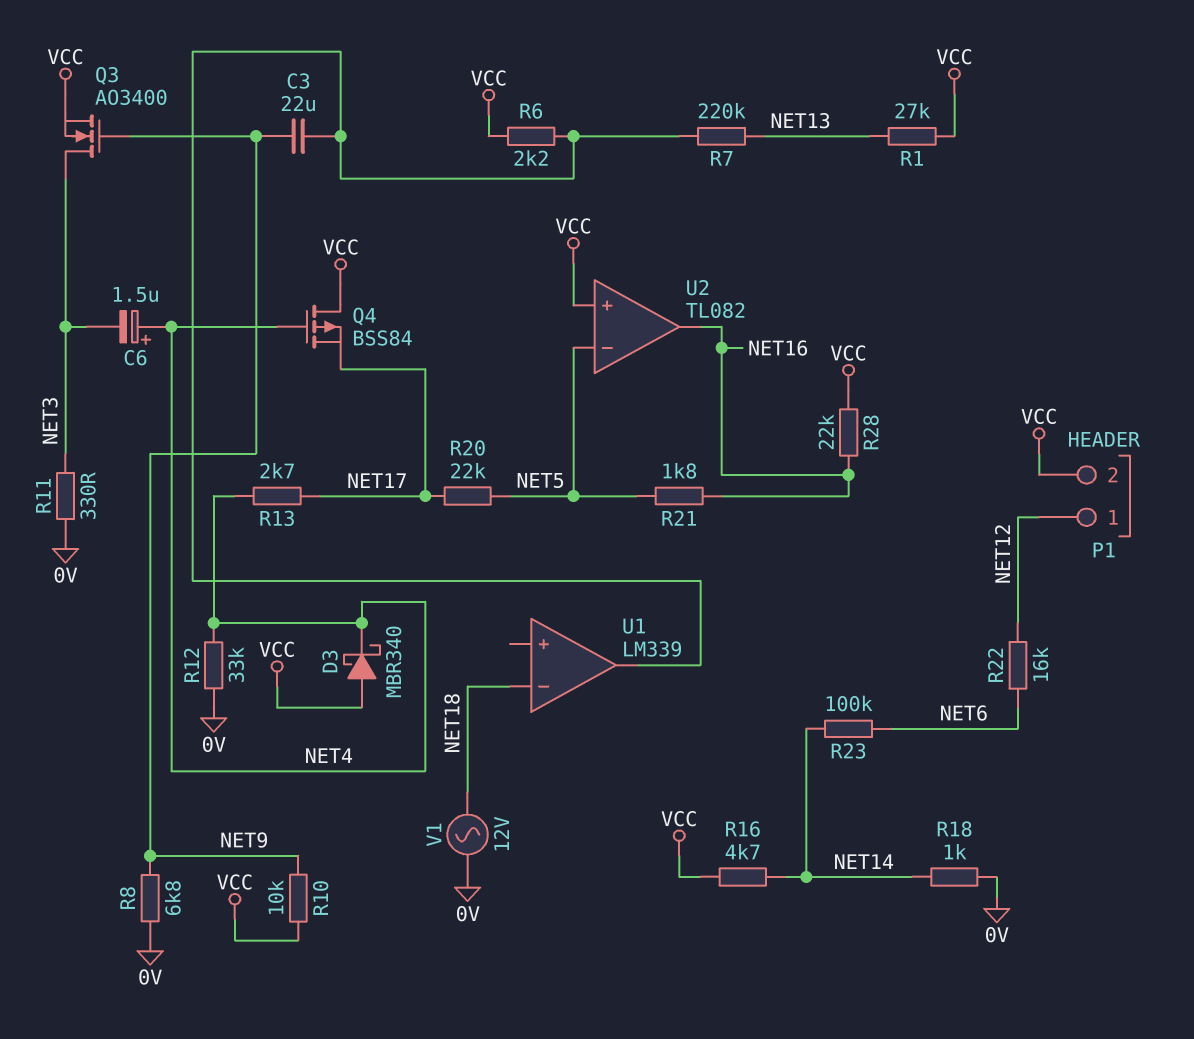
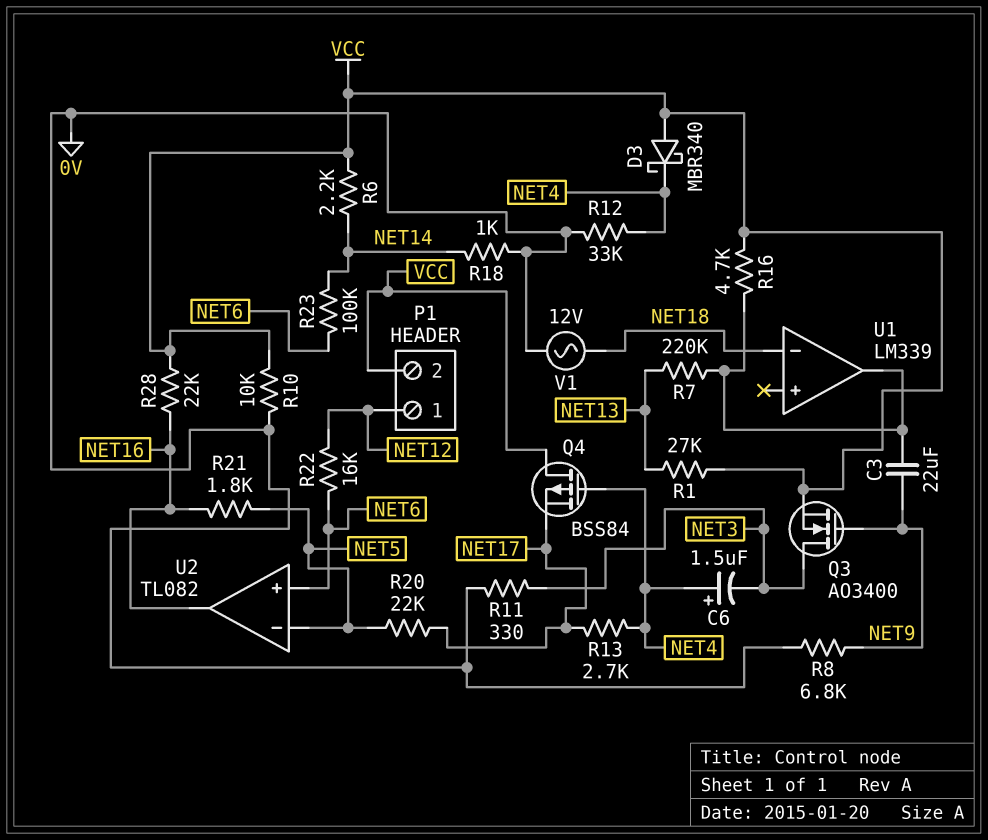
R6: 2.2k (U1/out, VCC) -> 2.2k (NET14, VCC)
R10: 10k (NET9, VCC) -> 10k (0V, VCC)
R16: 4.7k (NET14, VCC) -> 4.7k (U1/out, VCC)
U2 pin in+: VCC -> NET6

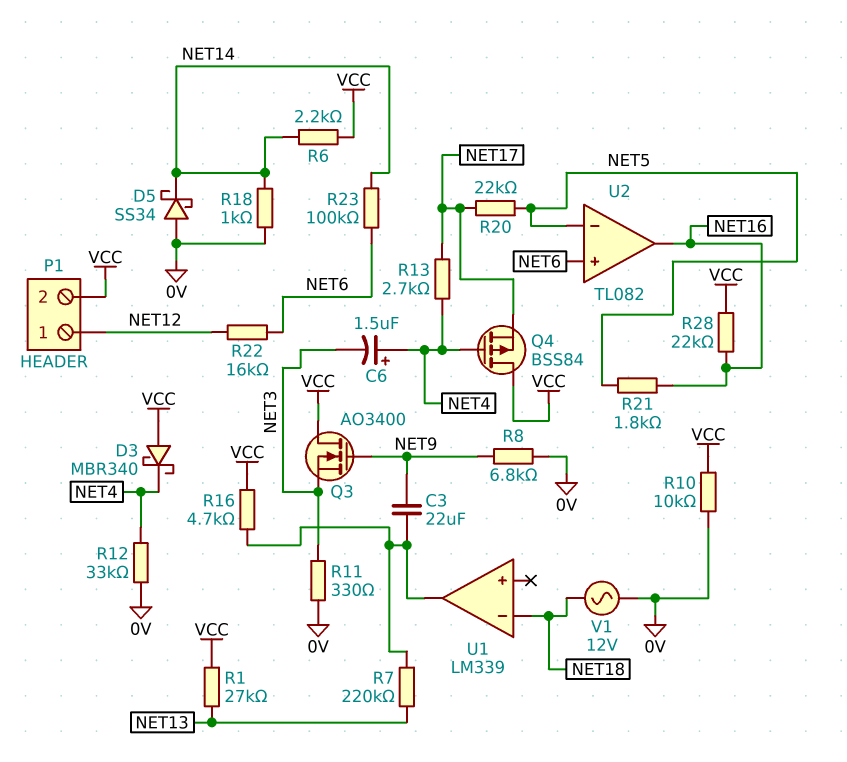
D5: none -> schottky SS34 (A 0V, K NET14)
Q3: NMOS AO3400 (G NET9, D NET3, S VCC) -> NMOS AO3400 (G NET9, D VCC, S NET3)

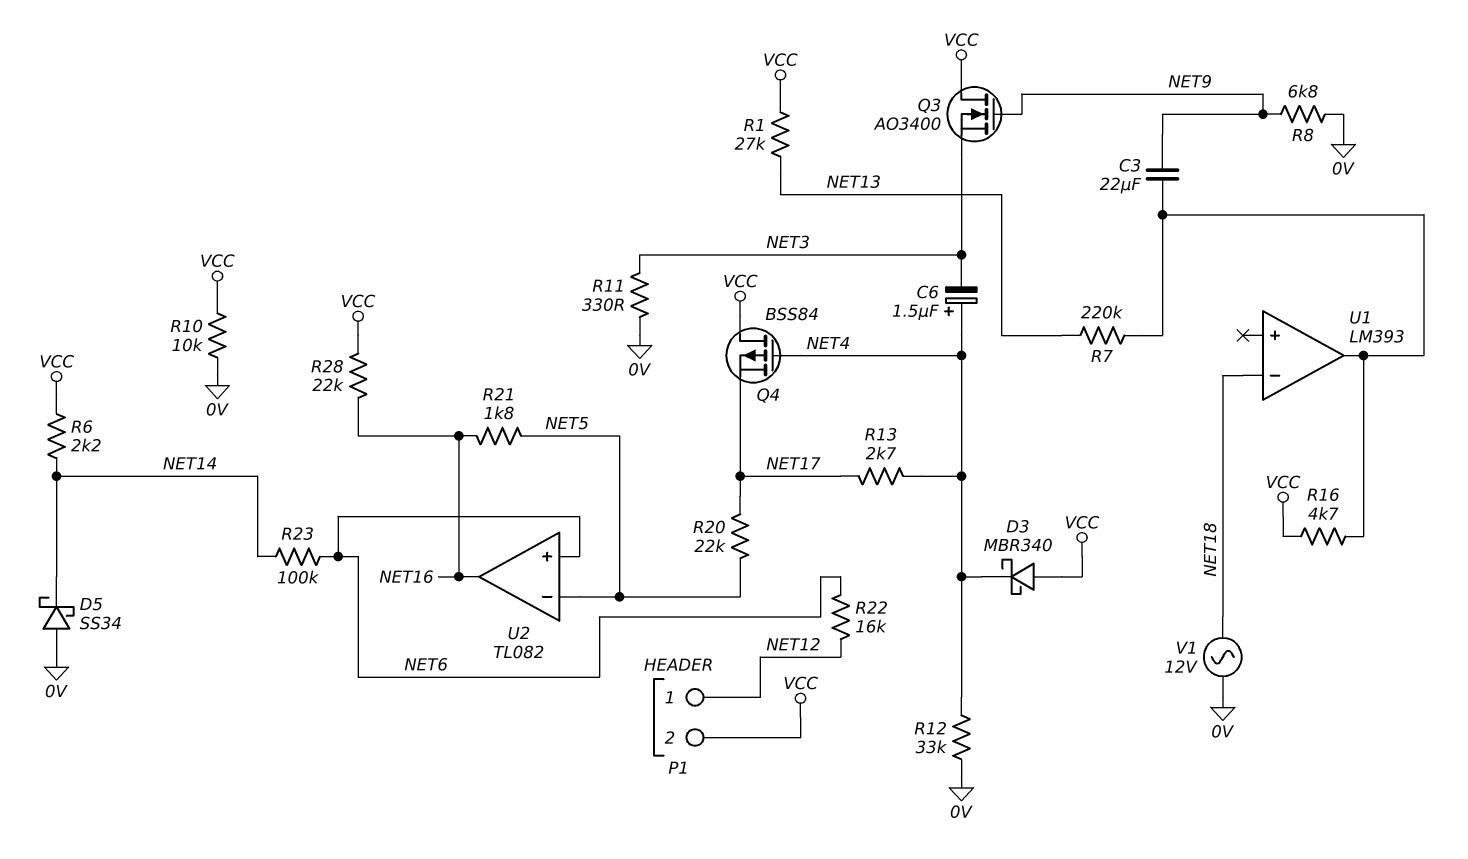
R18: 1k (0V, NET14) -> none
U1: LM339 -> LM393

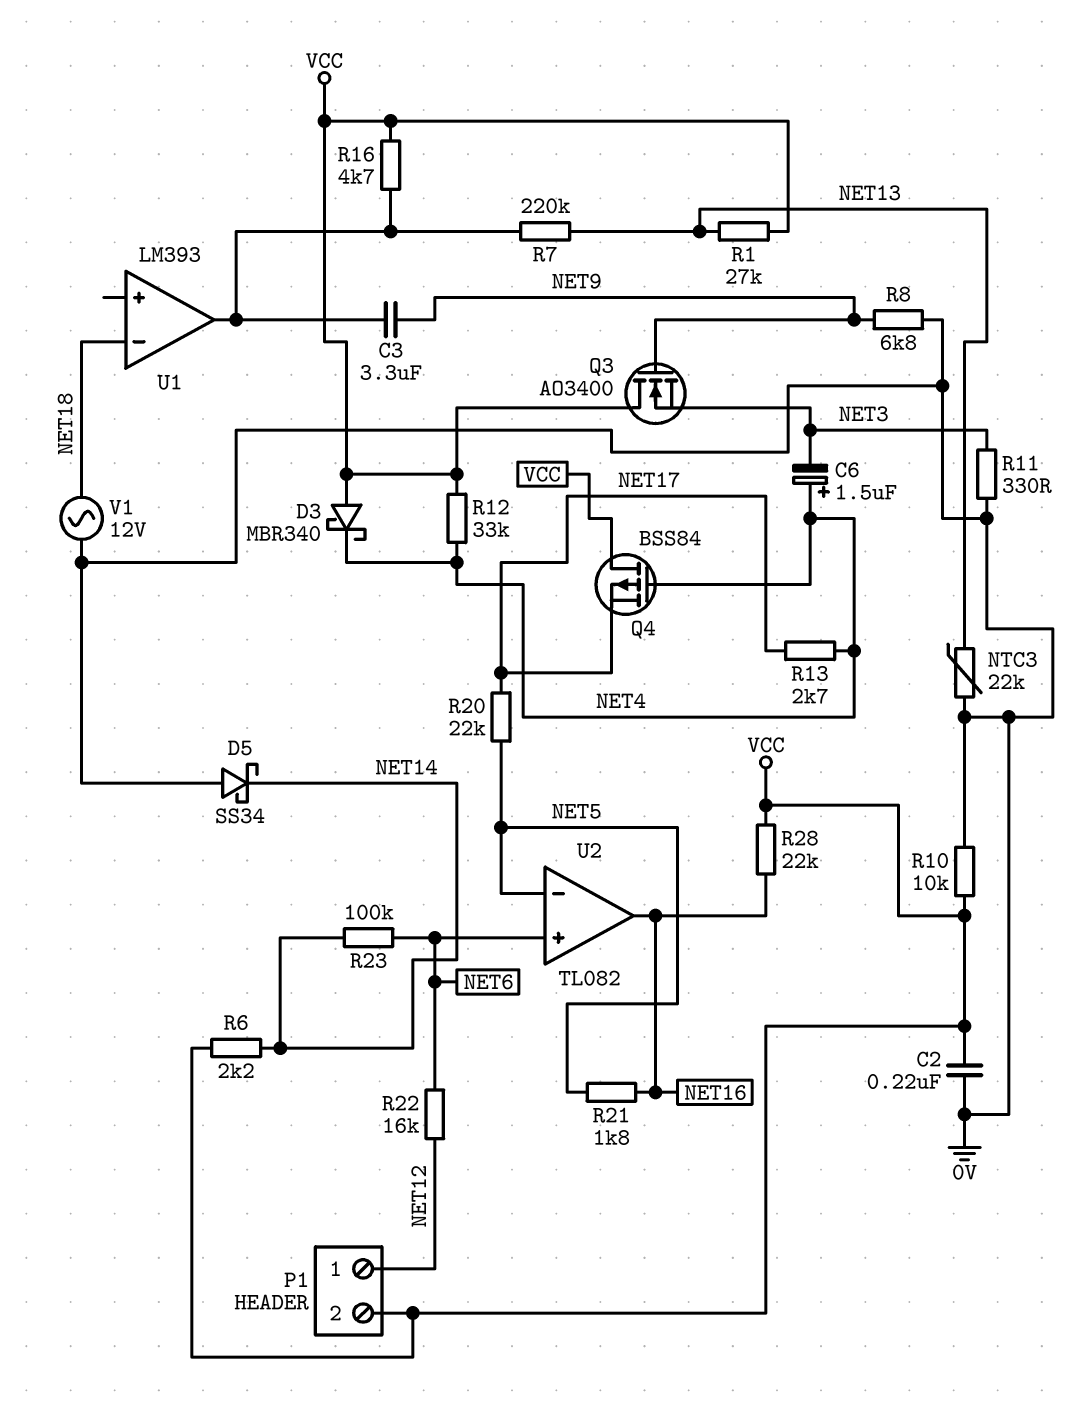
C2: none -> 220nF (0V, VCC)
C3: 22uF (NET9, U1/out) -> 3.3uF (NET9, U1/out)
NTC3: none -> 22k (0V, NET13)
R12: 33k (0V, NET4) -> 33k (NET4, VCC)

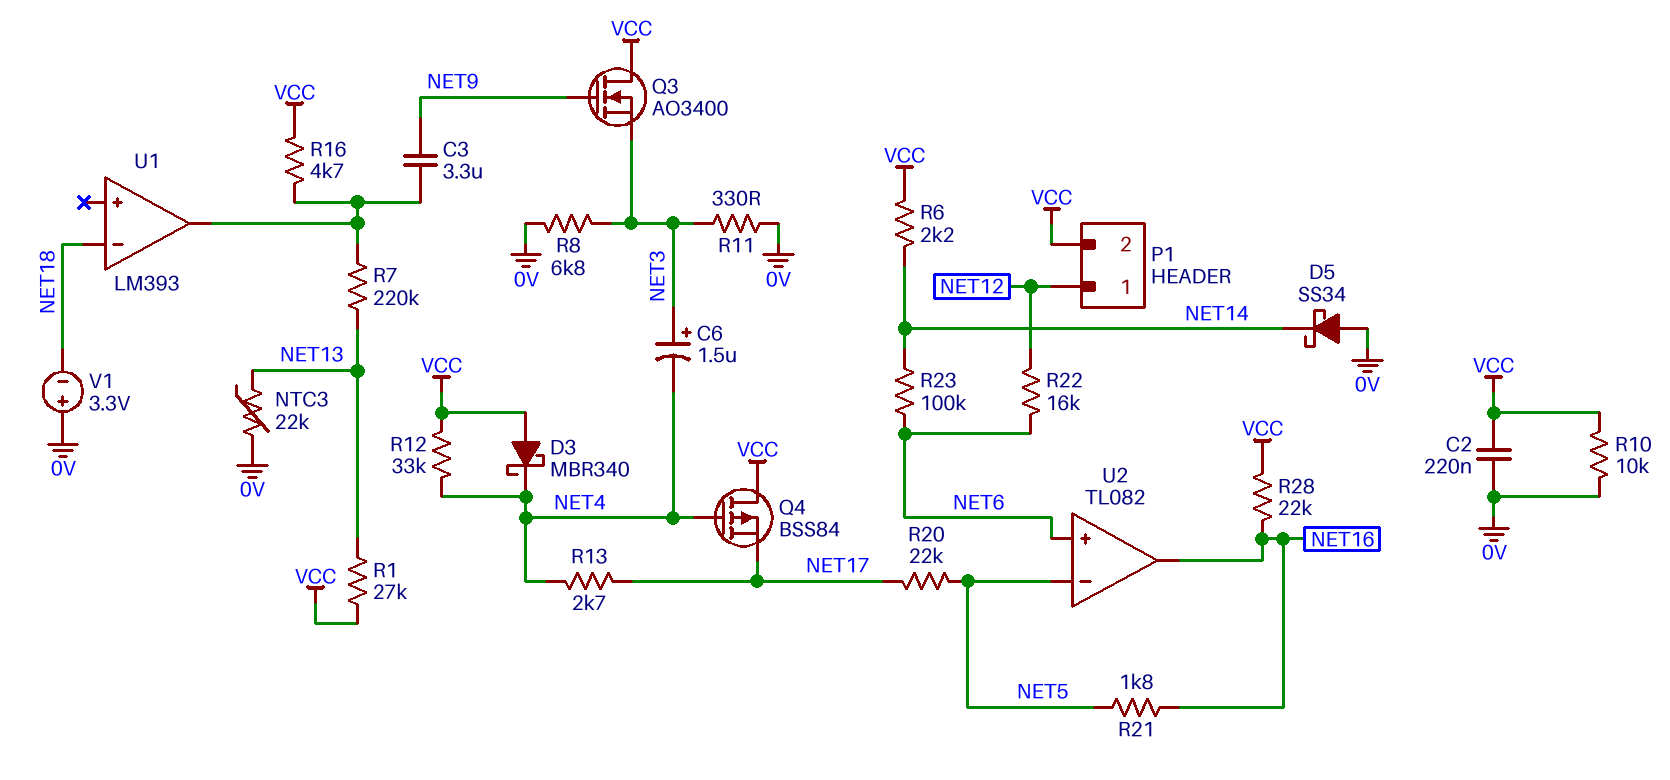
C6: 1.5uF (plus NET4, minus NET3) -> 1.5uF (plus NET3, minus NET4)
R8: 6.8k (0V, NET9) -> 6.8k (0V, NET3)
V1: AC 12V (0V, NET18) -> 3.3V (plus 0V, minus NET18)

